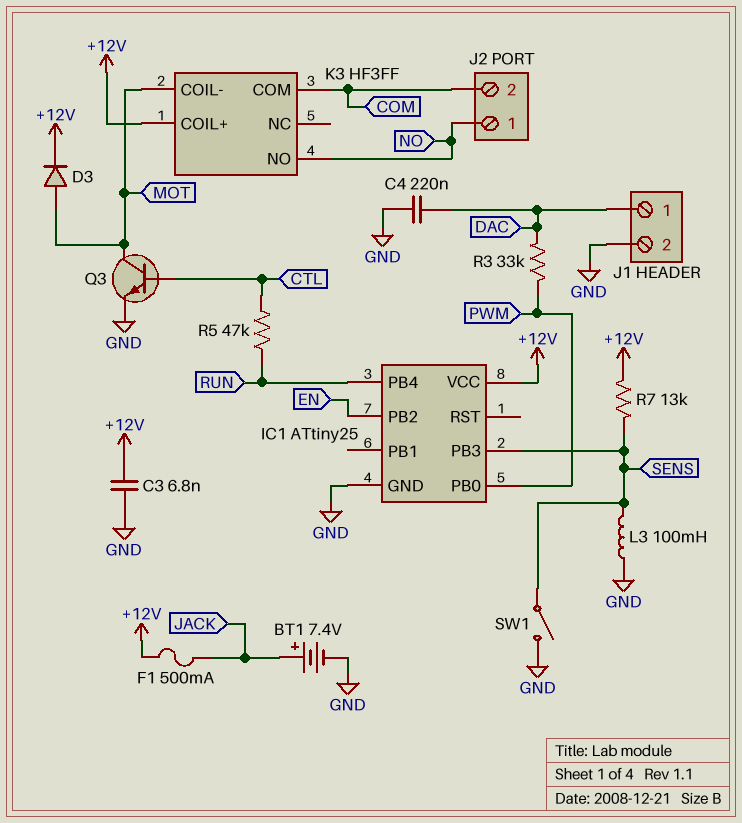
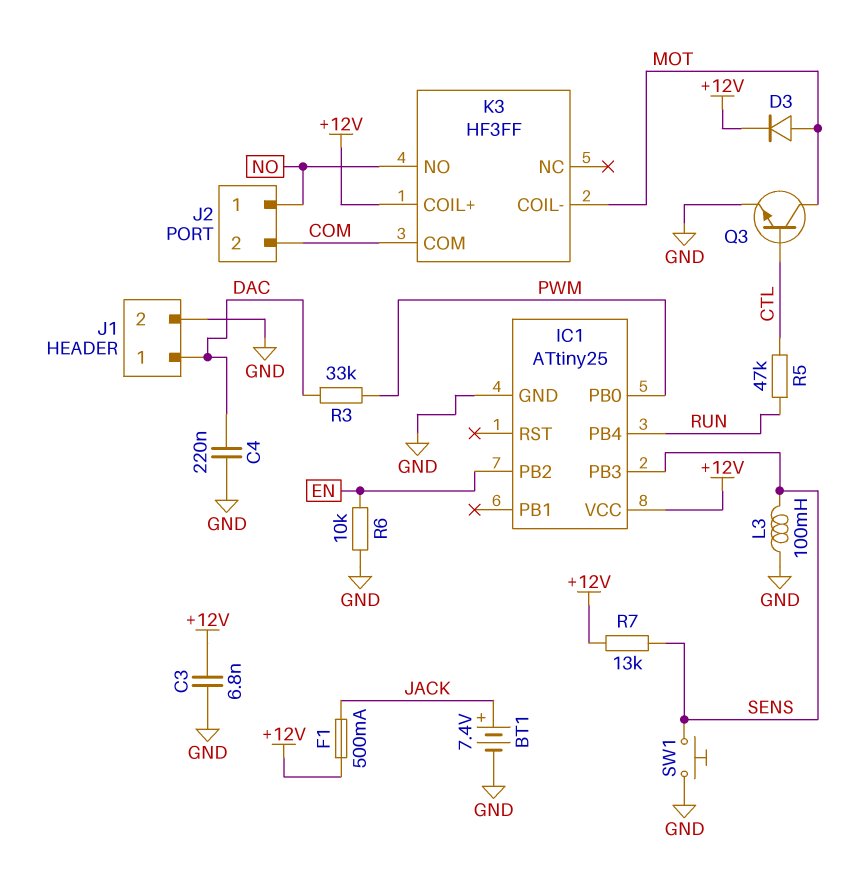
R6: none -> 10k (EN, GND)
SW1: switch (GND, SENS) -> button (GND, SENS)

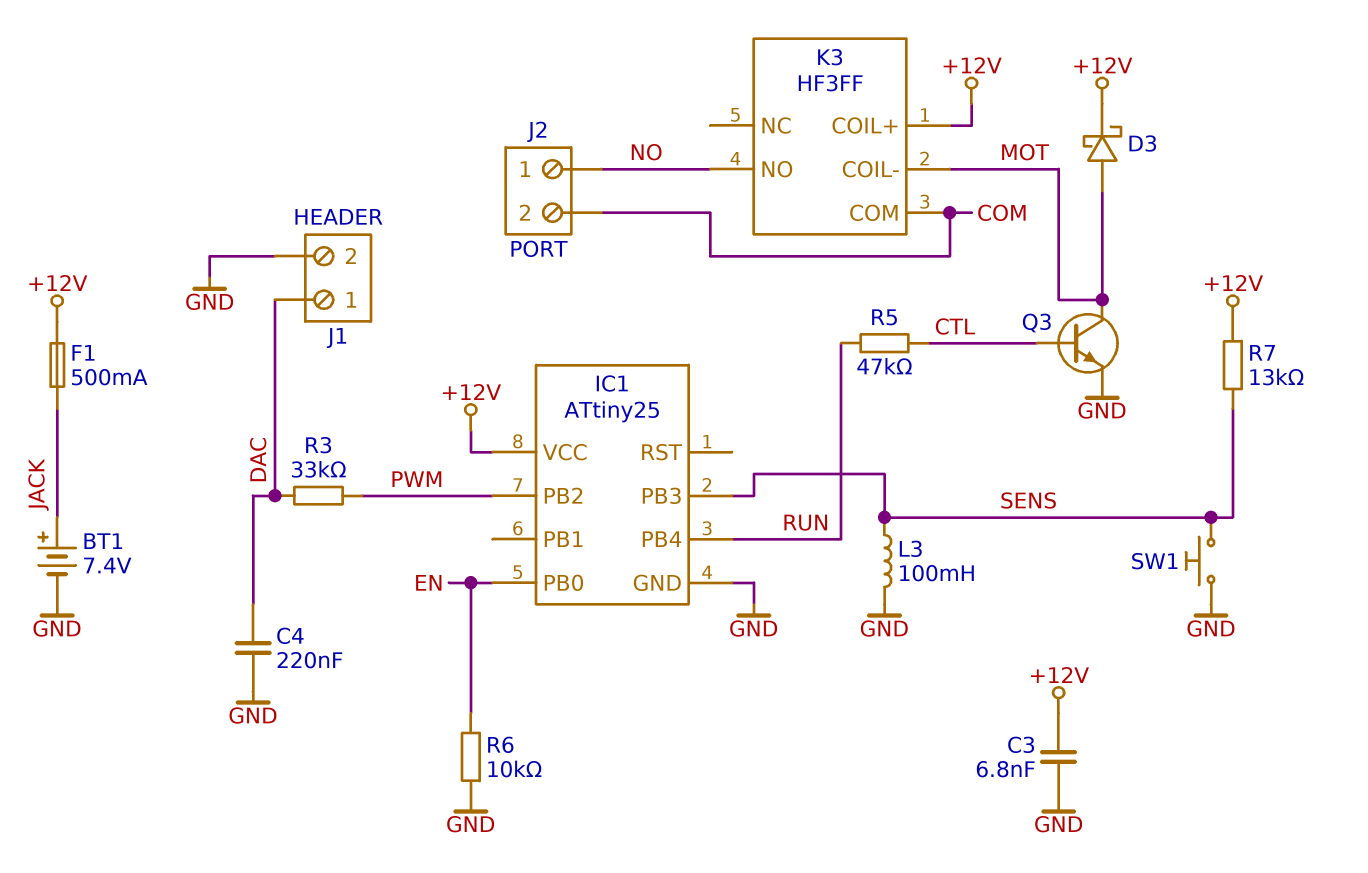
D3: diode (A MOT, K +12V) -> schottky (A MOT, K +12V)
IC1 pin PB0: PWM -> EN
IC1 pin PB2: EN -> PWM

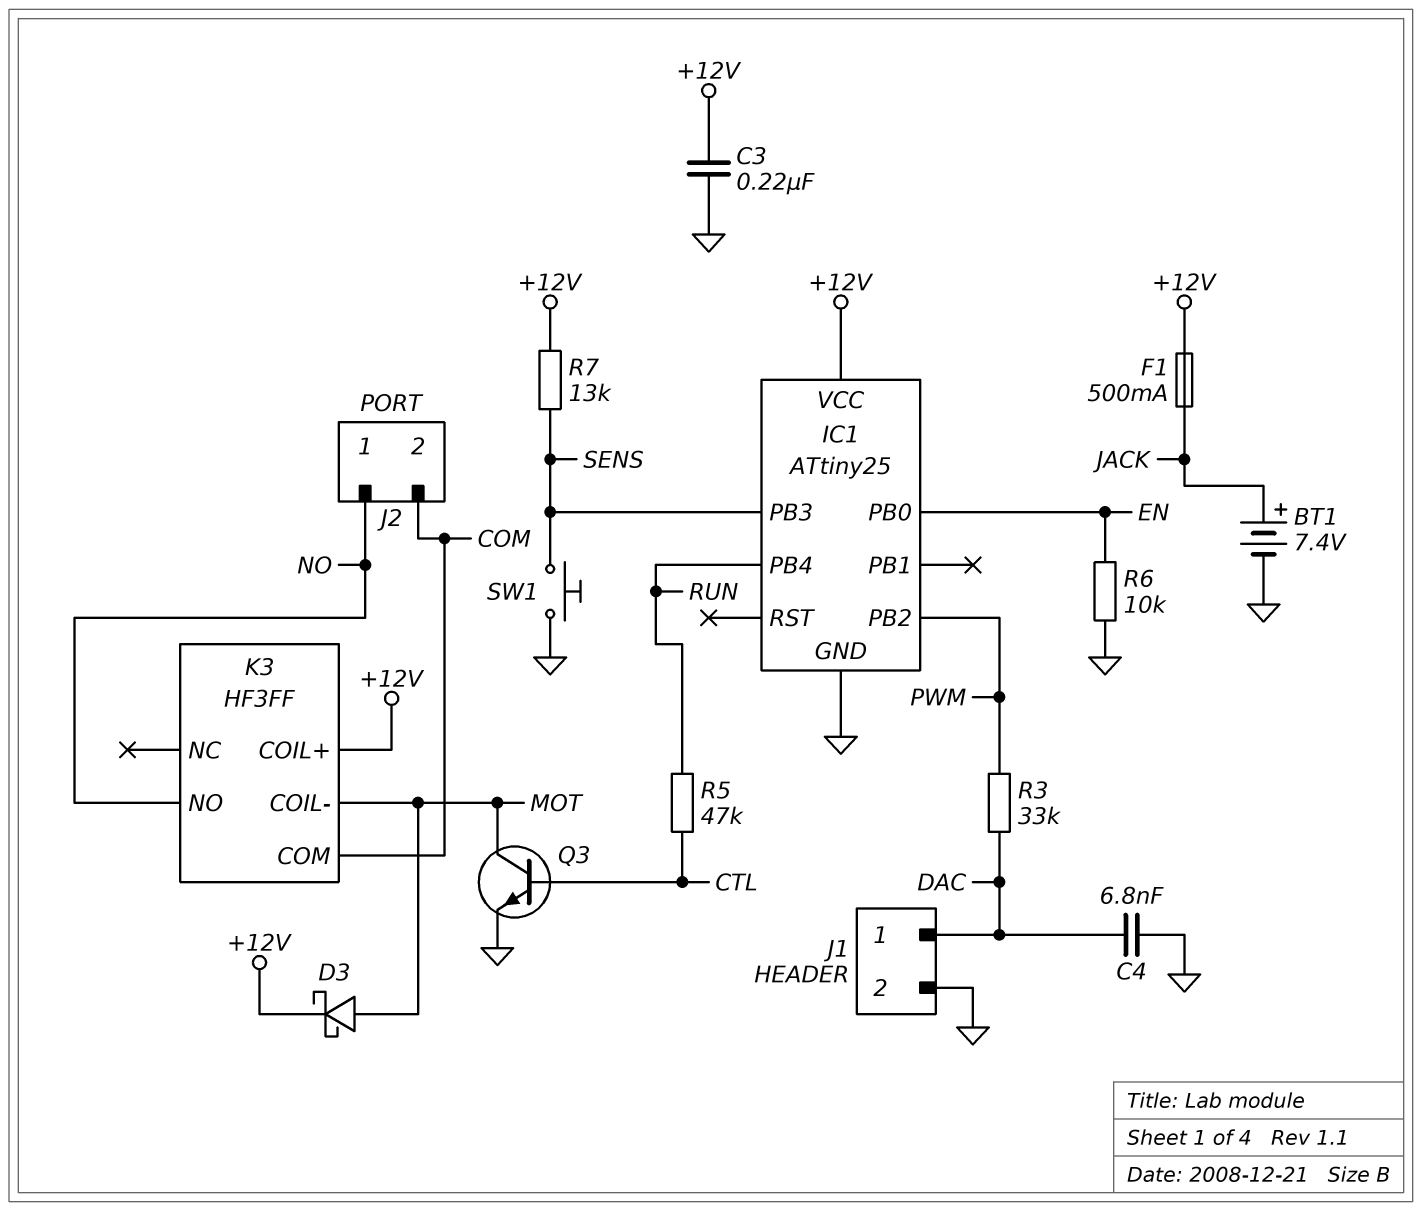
C3: 6.8nF (+12V, GND) -> 220nF (+12V, GND)
C4: 220nF (DAC, GND) -> 6.8nF (DAC, GND)
L3: 100mH (GND, SENS) -> none

